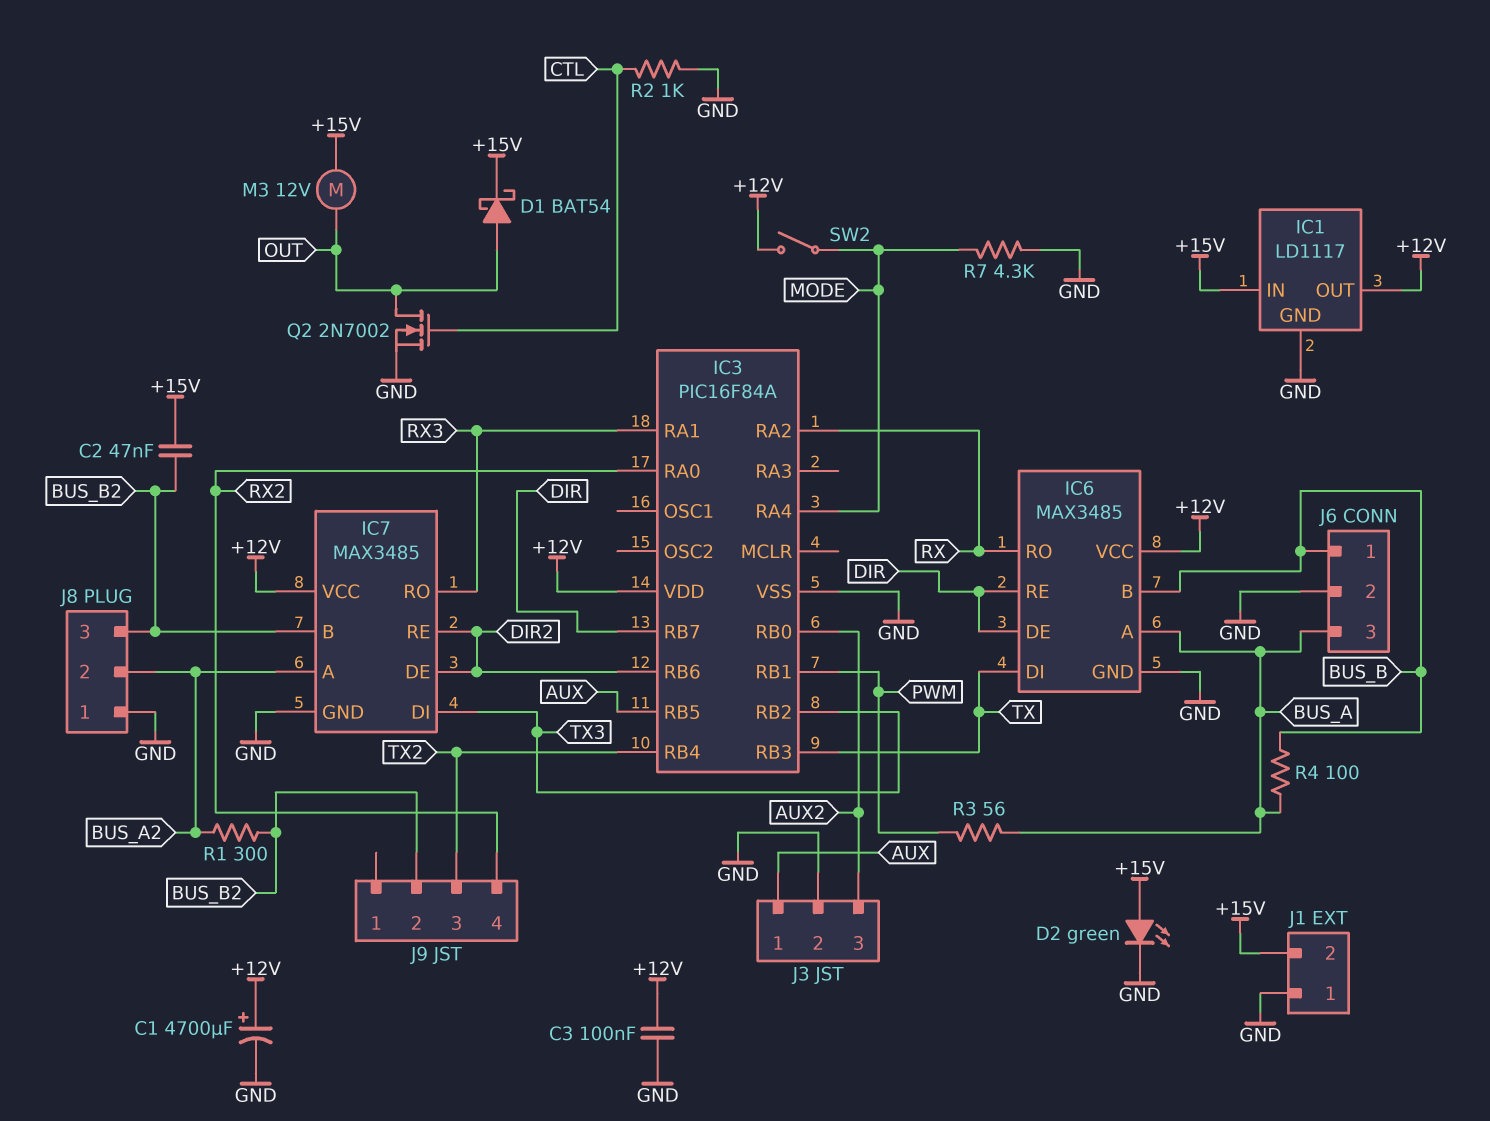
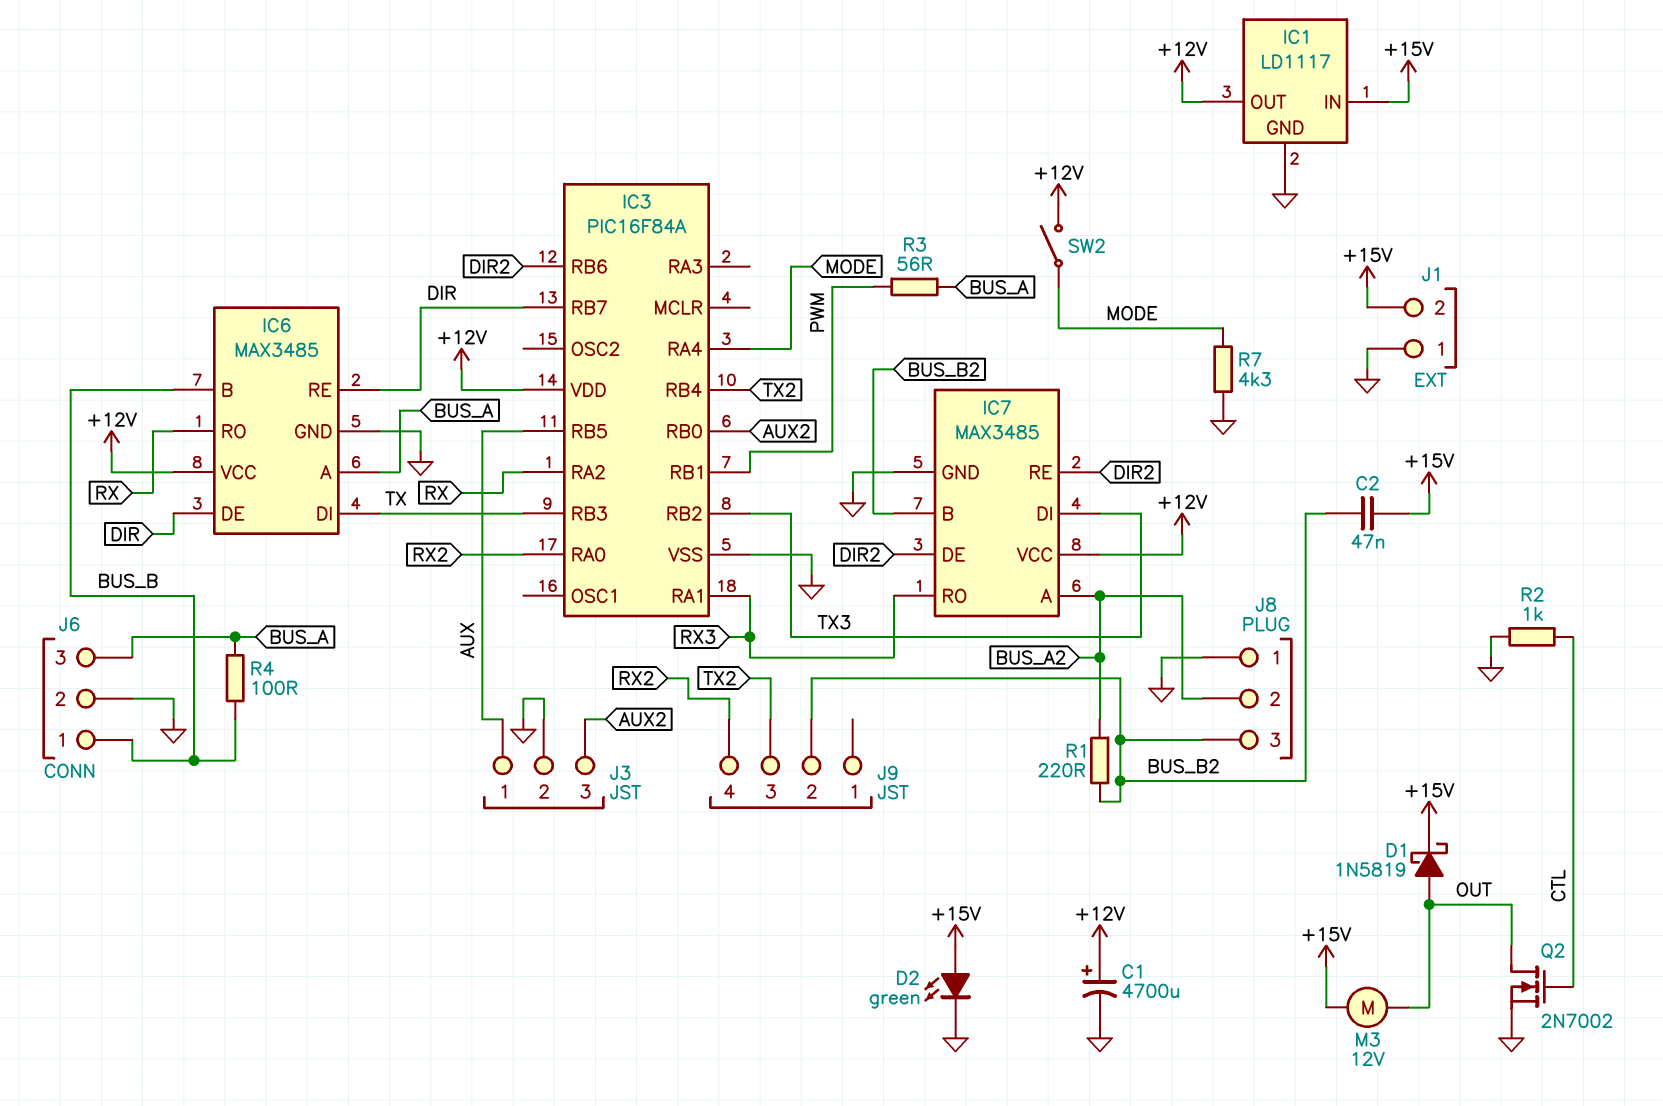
C3: 100nF (+12V, GND) -> none
D1: schottky BAT54 (A OUT, K +15V) -> schottky 1N5819 (A OUT, K +15V)
R1: 300 (BUS_A2, BUS_B2) -> 220 (BUS_A2, BUS_B2)

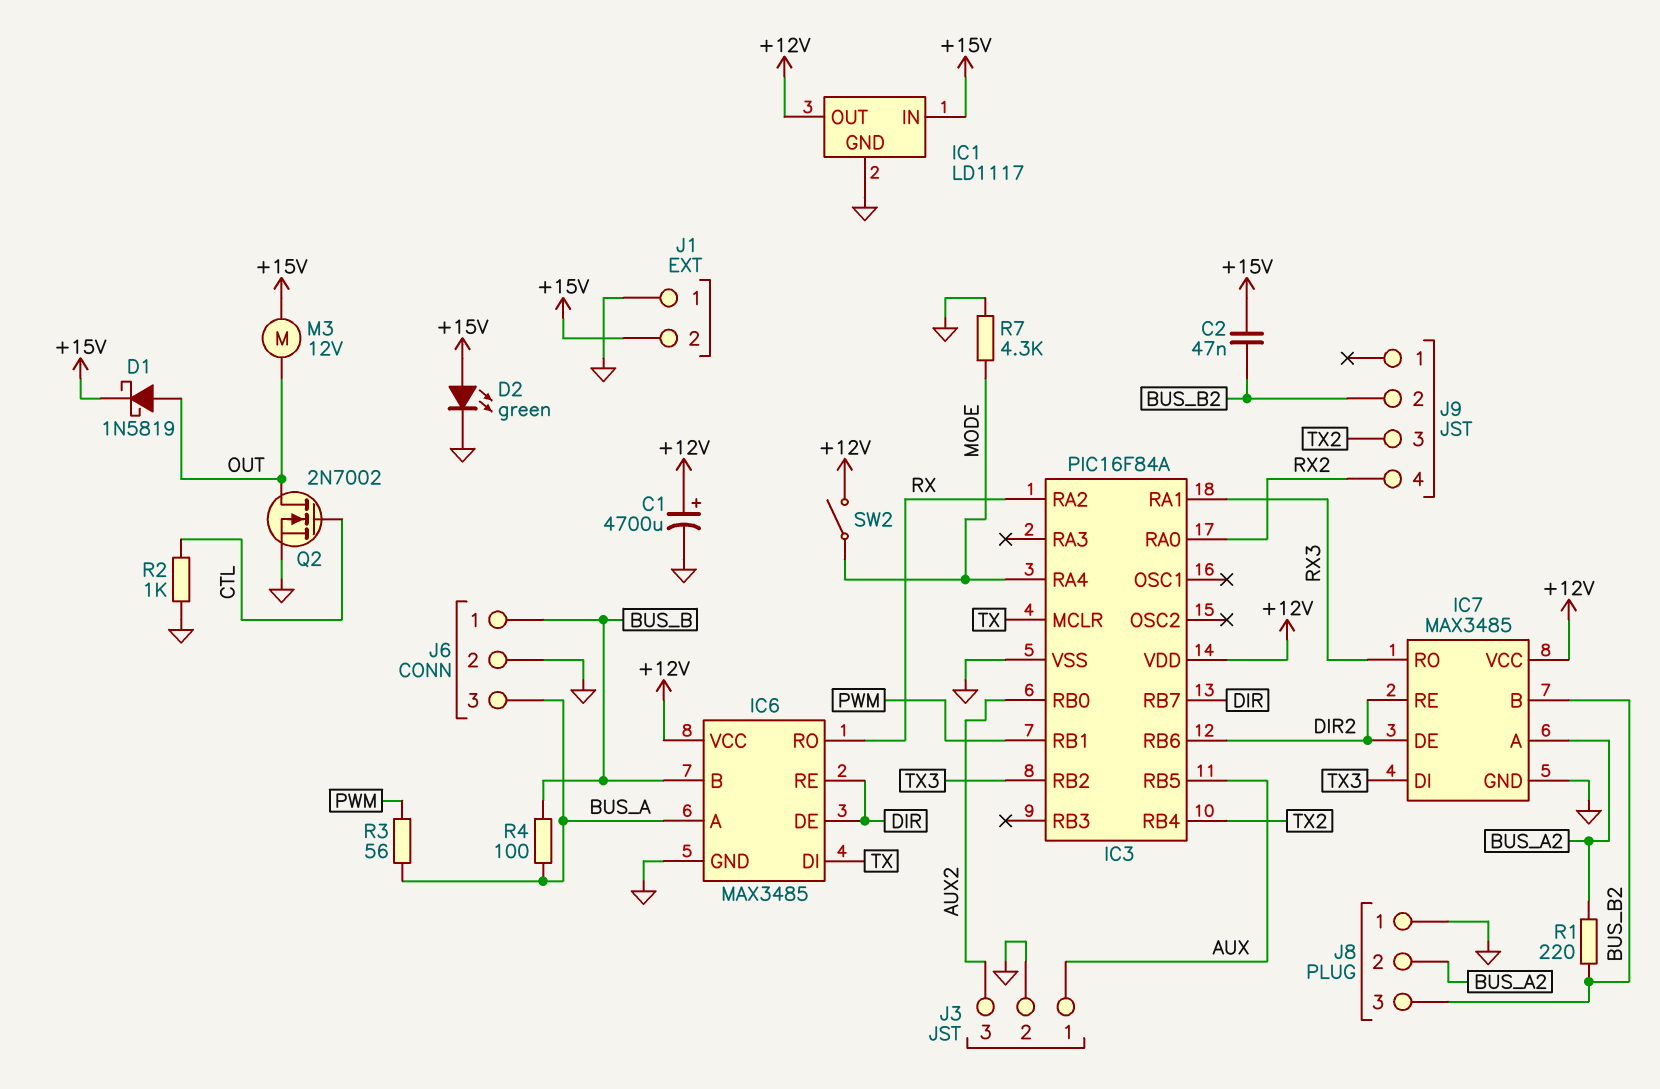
IC3 pin MCLR: none -> TX
IC3 pin RB3: TX -> none

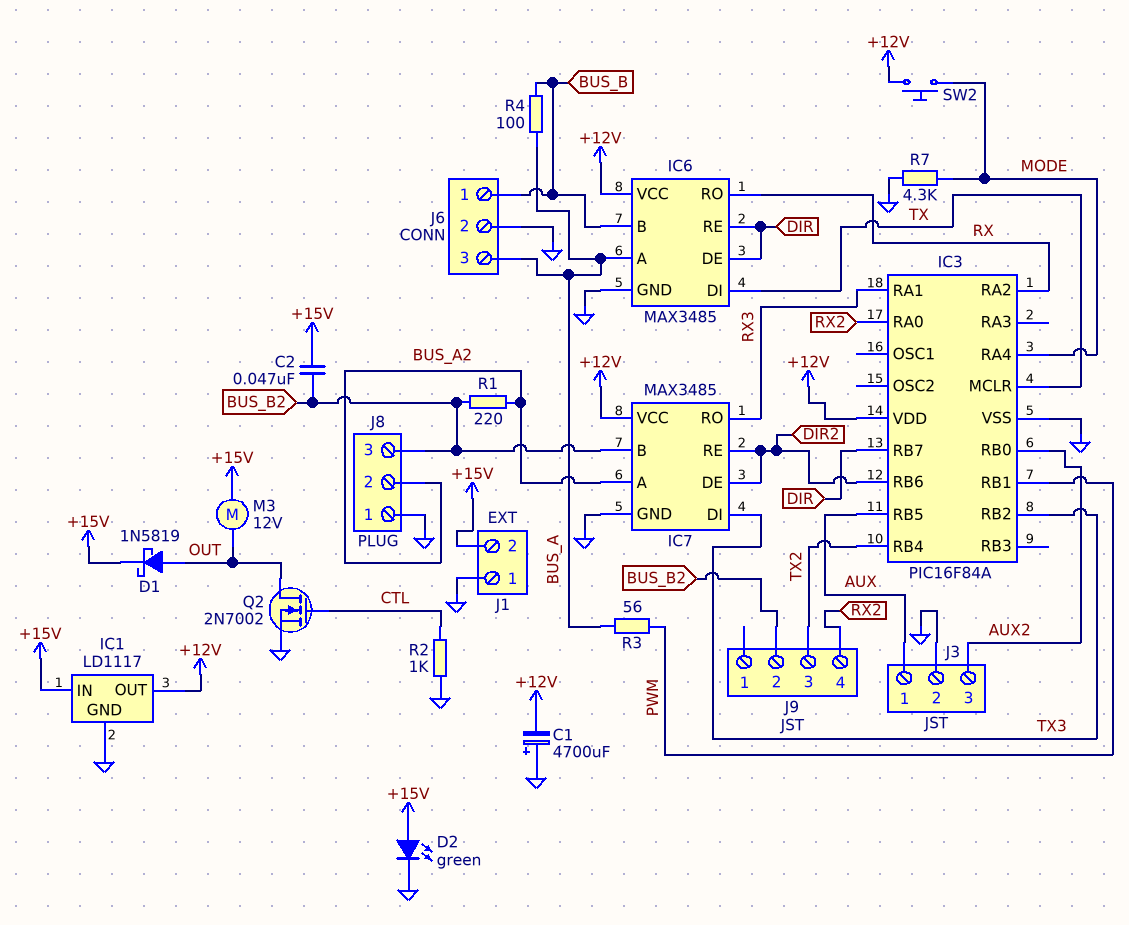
C1: 4700uF (plus +12V, minus GND) -> 4700uF (plus GND, minus +12V)
SW2: switch (+12V, MODE) -> button (+12V, MODE)

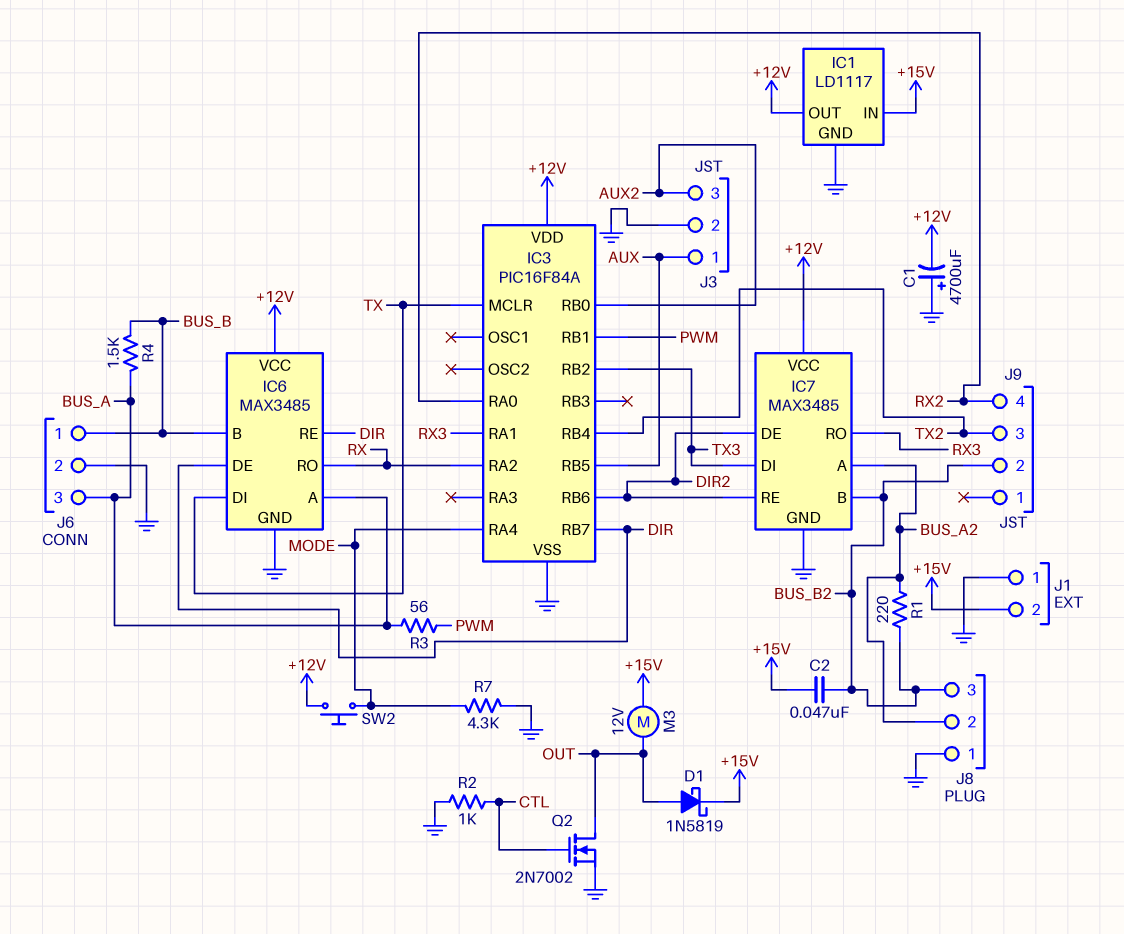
D2: LED green (A +15V, K GND) -> none
R4: 100 (BUS_A, BUS_B) -> 1.5k (BUS_A, BUS_B)

